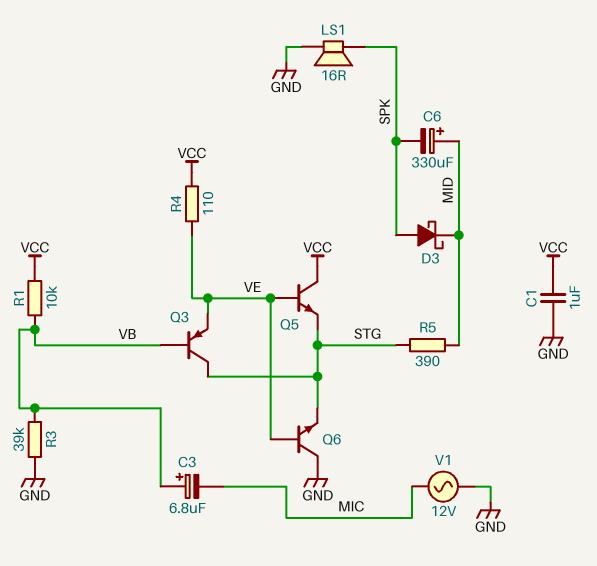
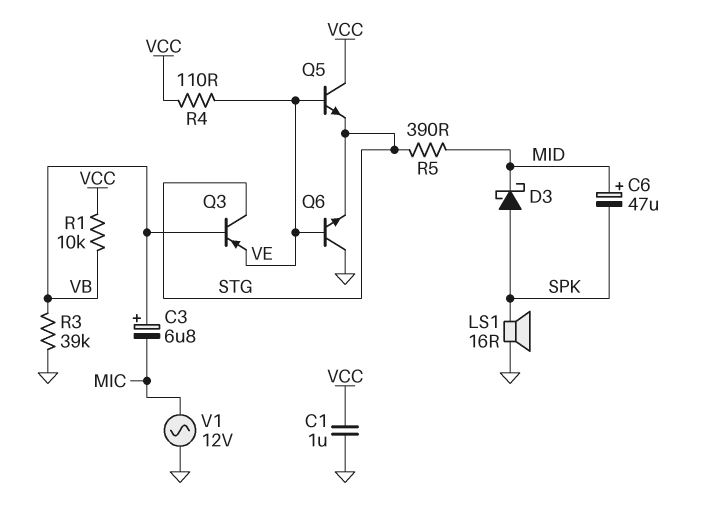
C6: 330uF (plus MID, minus SPK) -> 47uF (plus MID, minus SPK)

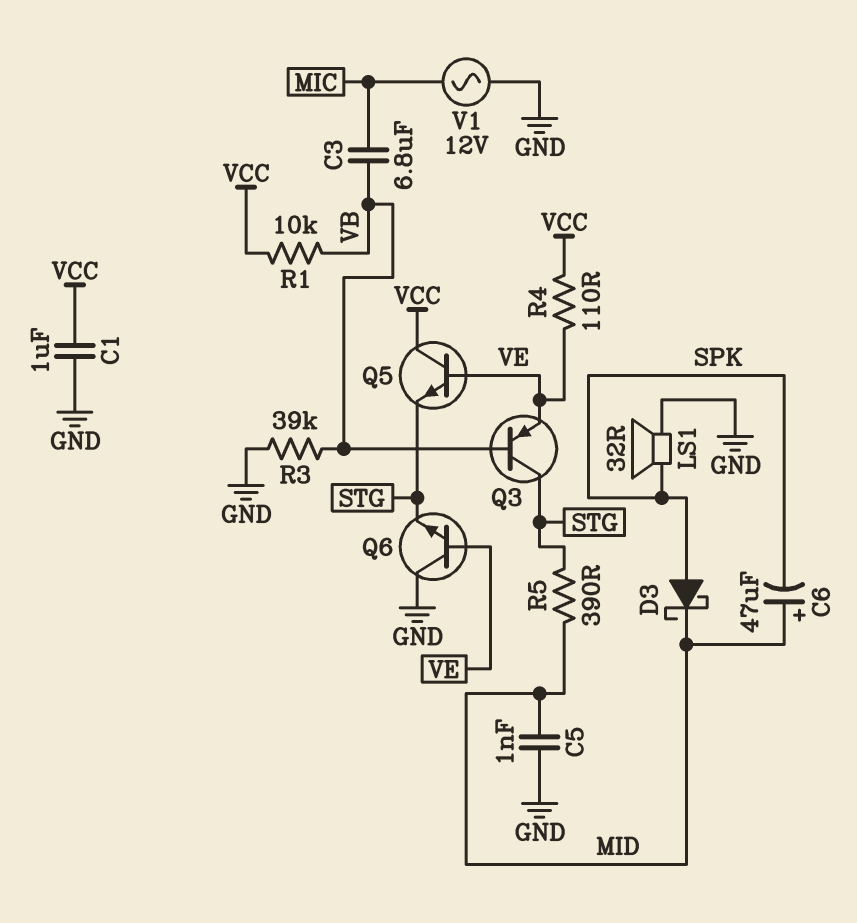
C3: 6.8uF (plus VB, minus MIC) -> 6.8uF (MIC, VB)
C5: none -> 1nF (GND, MID)
LS1: speaker 16R (GND, SPK) -> speaker 32R (GND, SPK)

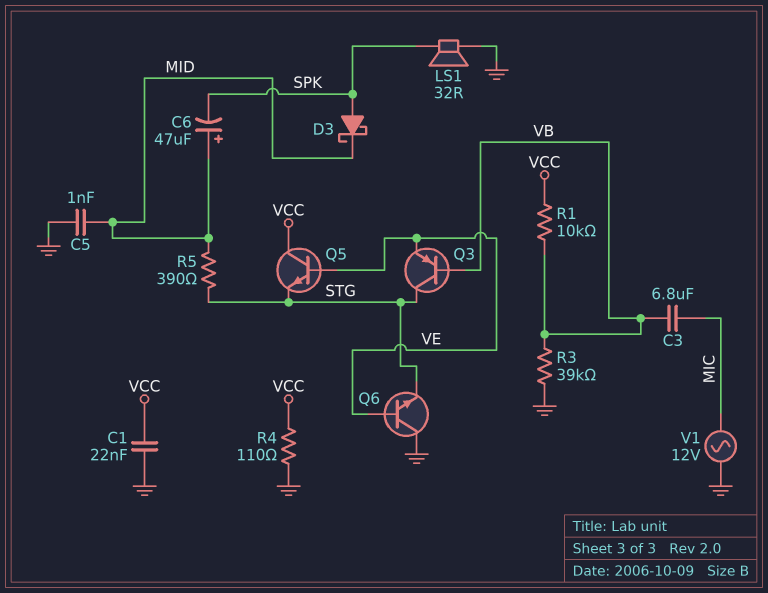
C1: 1uF (GND, VCC) -> 22nF (GND, VCC)
R4: 110 (VCC, VE) -> 110 (GND, VCC)

